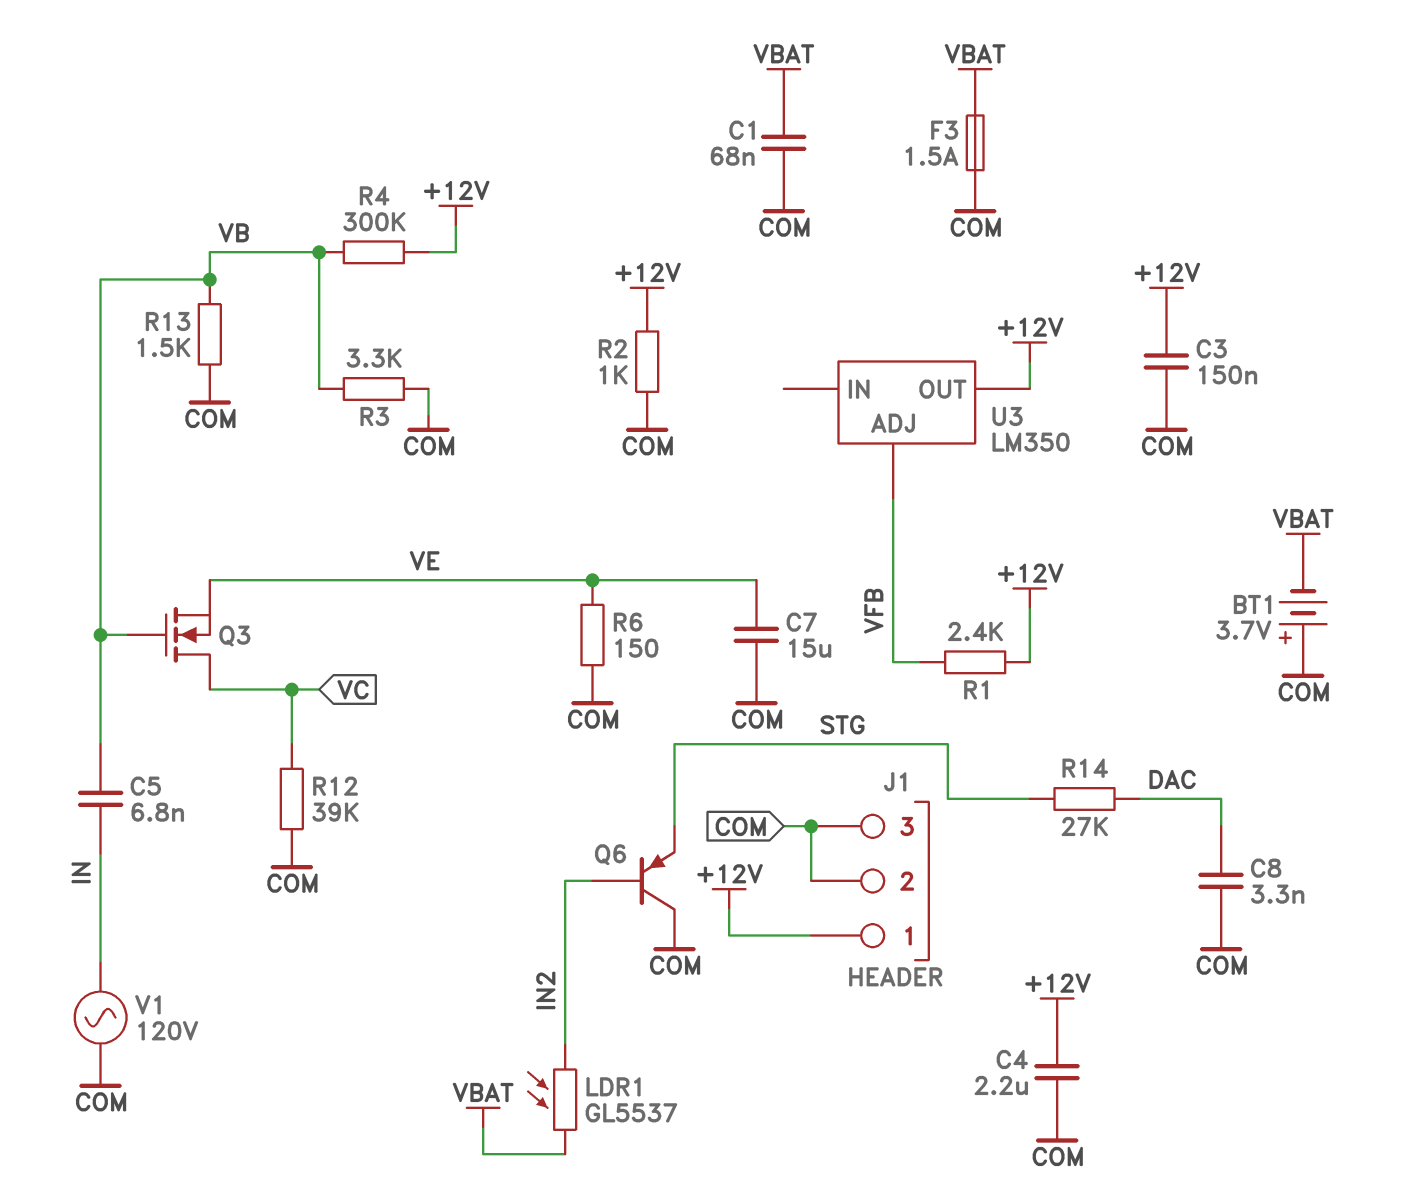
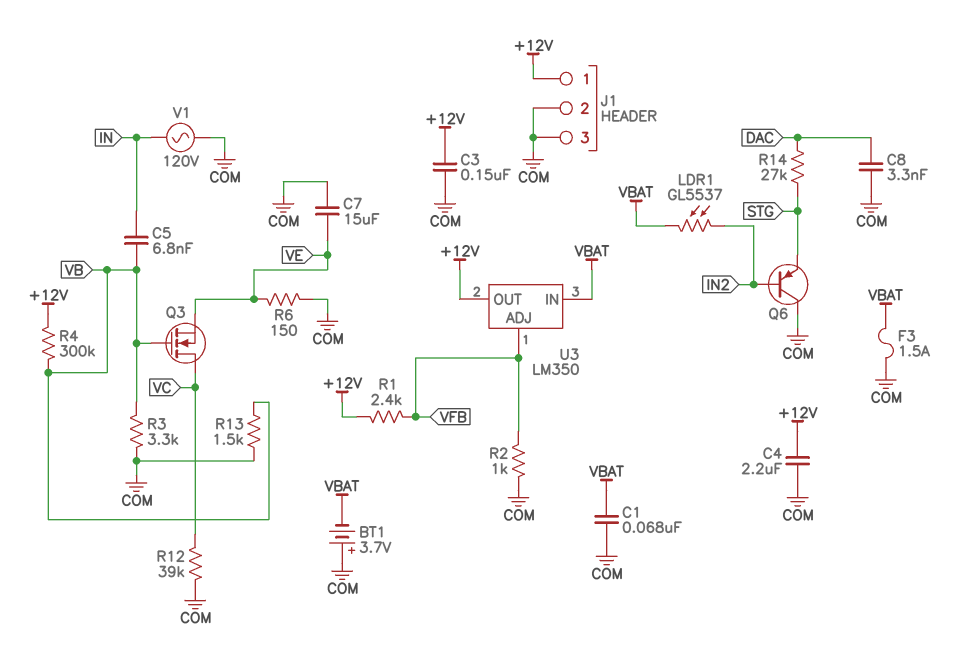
R2: 1k (+12V, COM) -> 1k (COM, VFB)
U3 pin IN: none -> VBAT

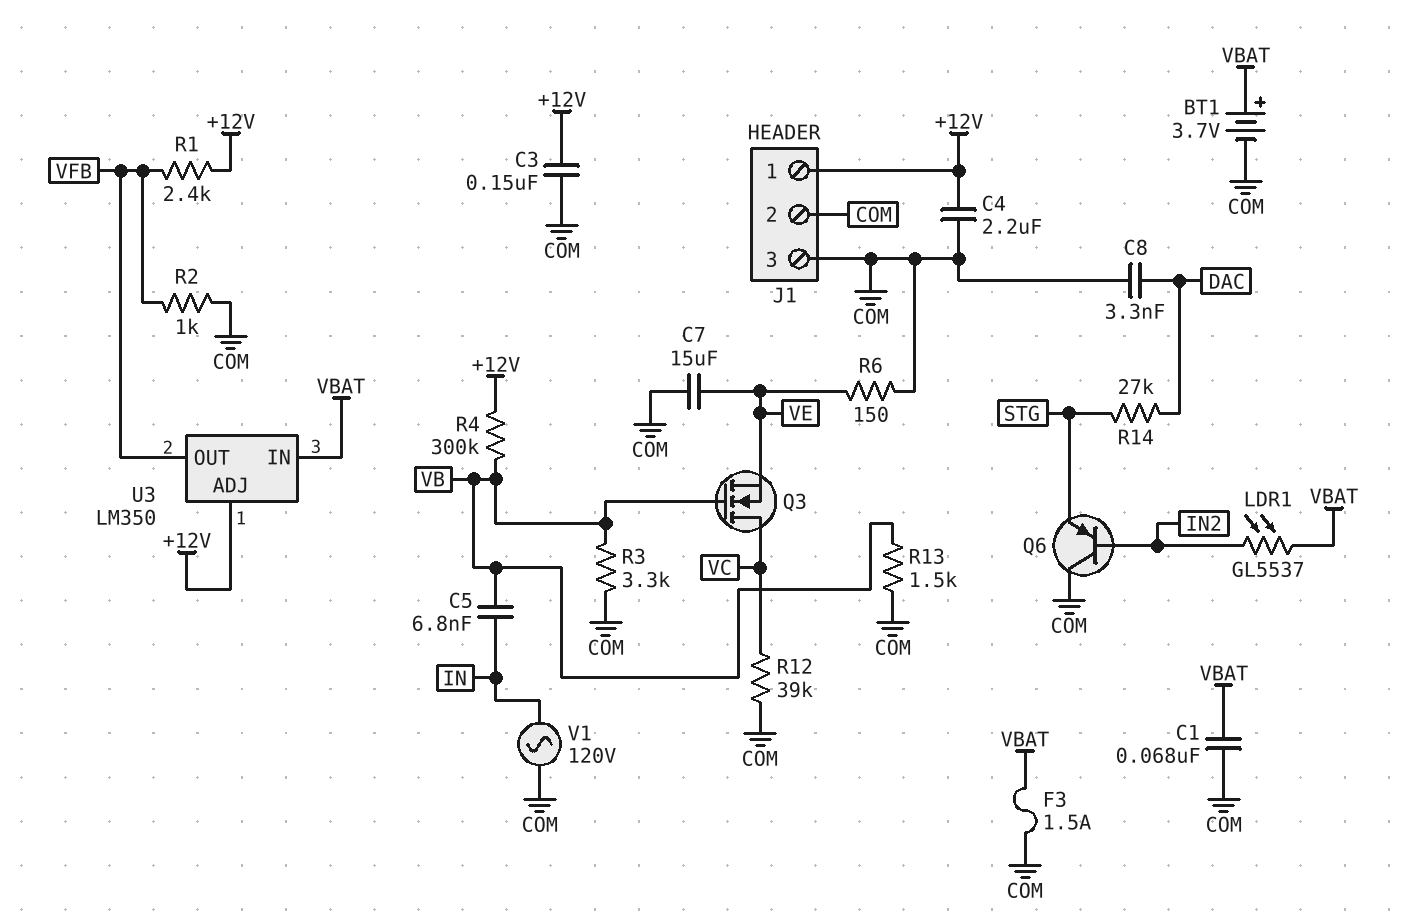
BT1: 3.7V (plus COM, minus VBAT) -> 3.7V (plus VBAT, minus COM)
U3 pin ADJ: VFB -> +12V
U3 pin OUT: +12V -> VFB

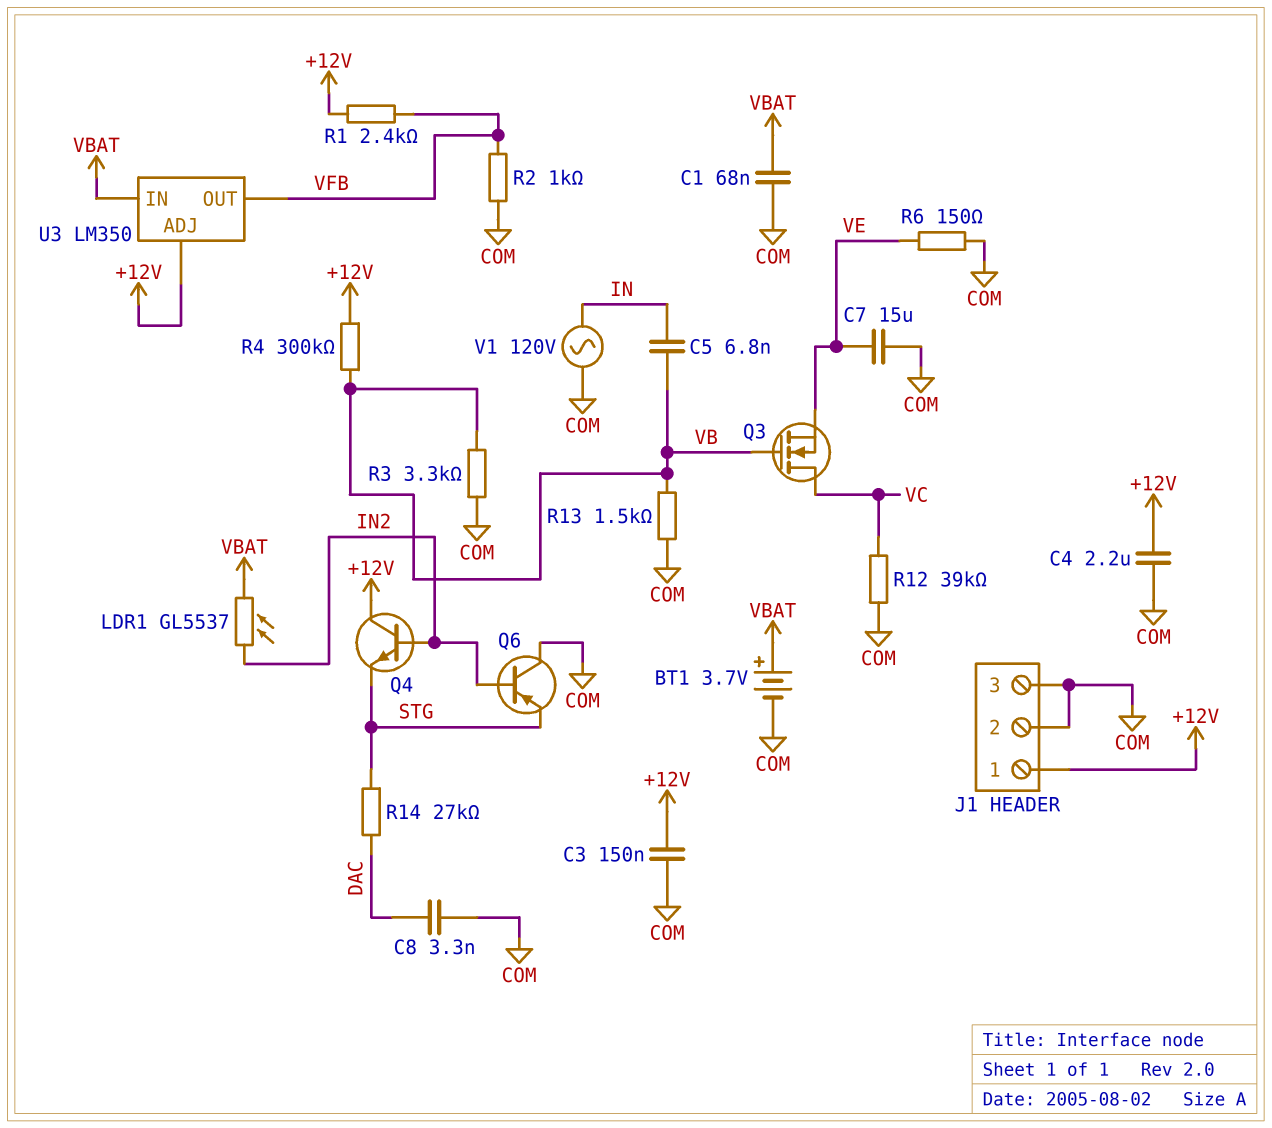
F3: 1.5A (COM, VBAT) -> none
Q4: none -> NPN (B IN2, C +12V, E STG)

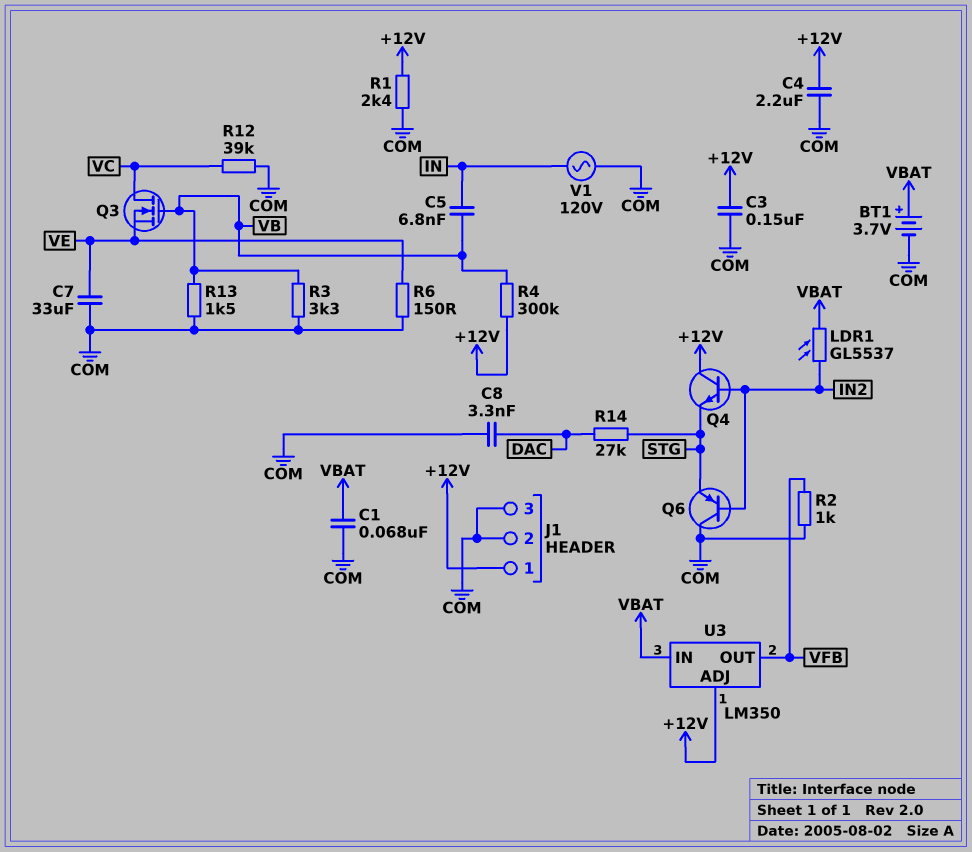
C7: 15uF (COM, VE) -> 33uF (COM, VE)
R1: 2.4k (+12V, VFB) -> 2.4k (+12V, COM)

